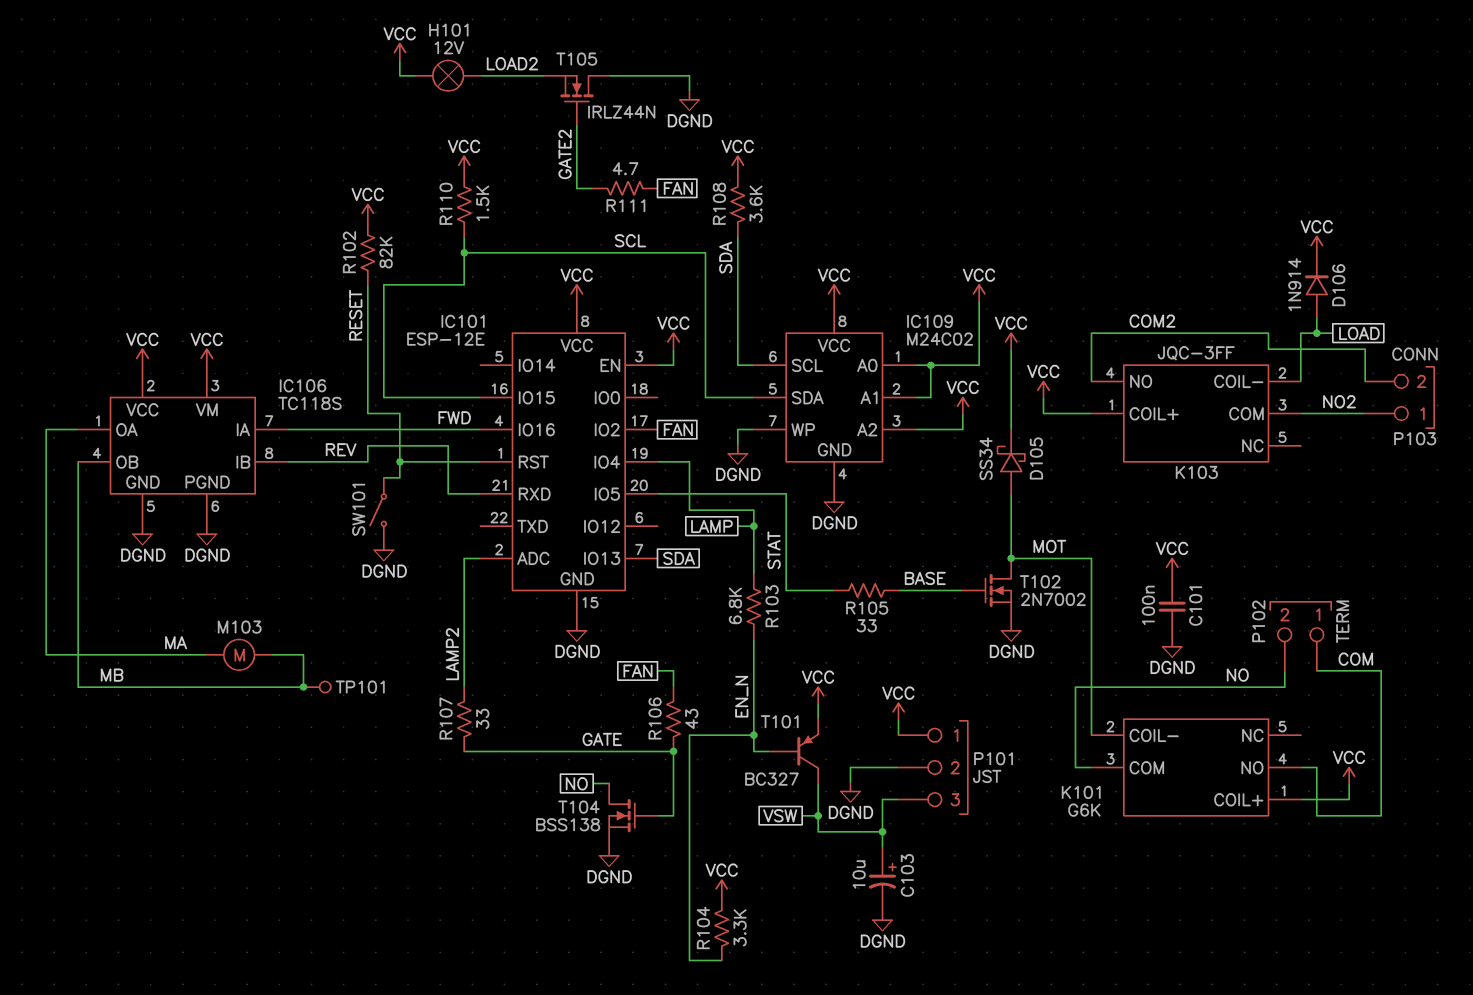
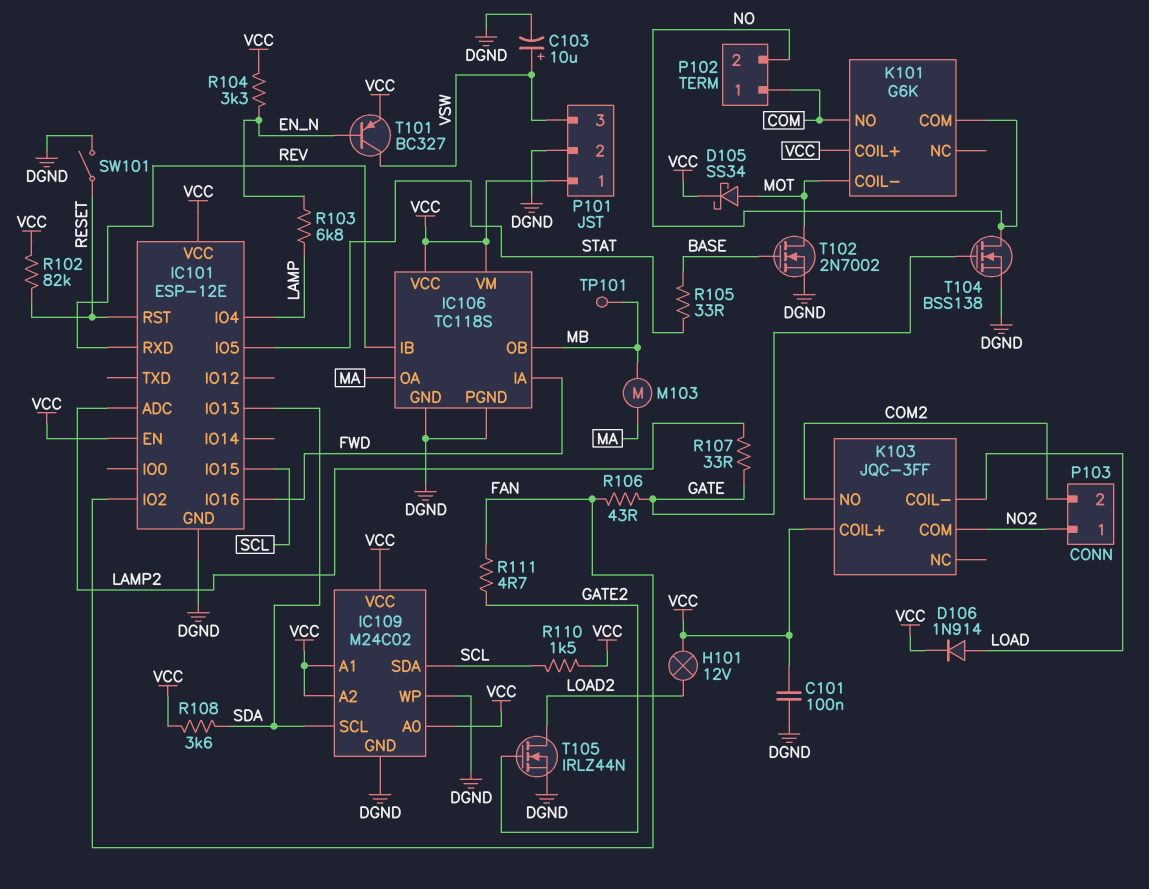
T105: NMOS IRLZ44N (G GATE2, D DGND, S LOAD2) -> NMOS IRLZ44N (G GATE2, D LOAD2, S DGND)

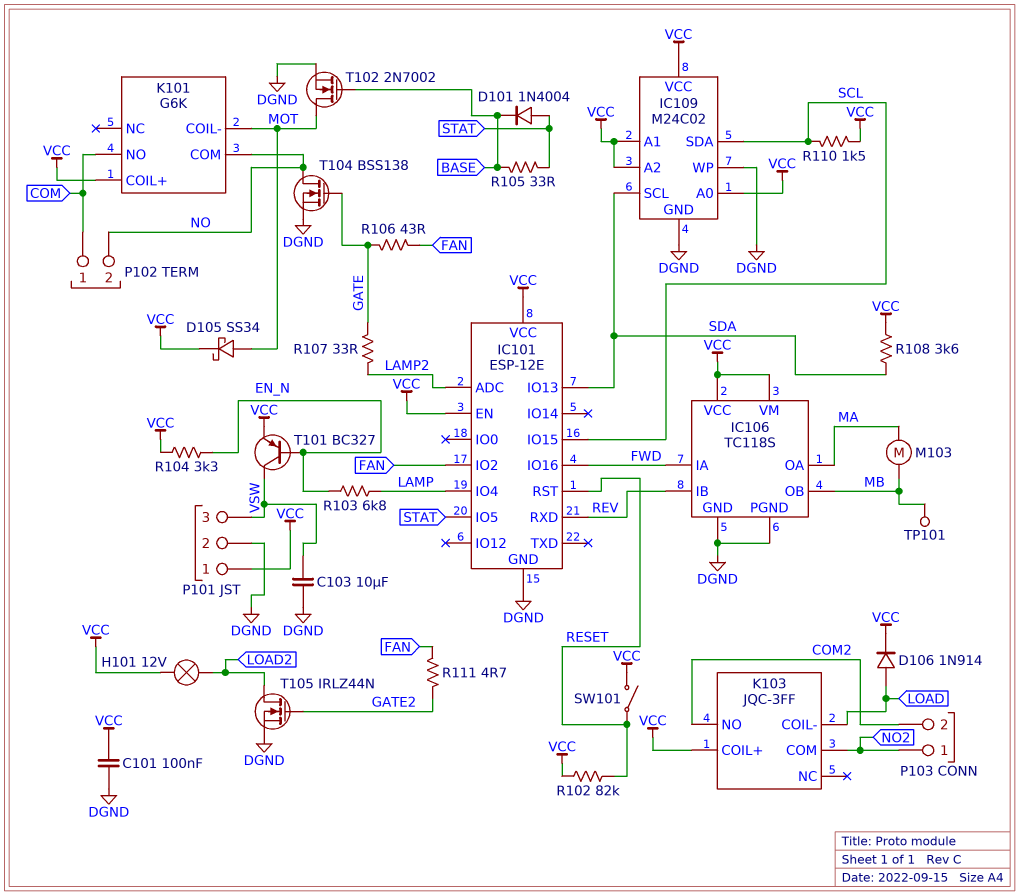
C103: 10uF (plus VSW, minus DGND) -> 10uF (DGND, VSW)
D101: none -> diode 1N4004 (A STAT, K BASE)
SW101: switch (DGND, RESET) -> switch (RESET, VCC)

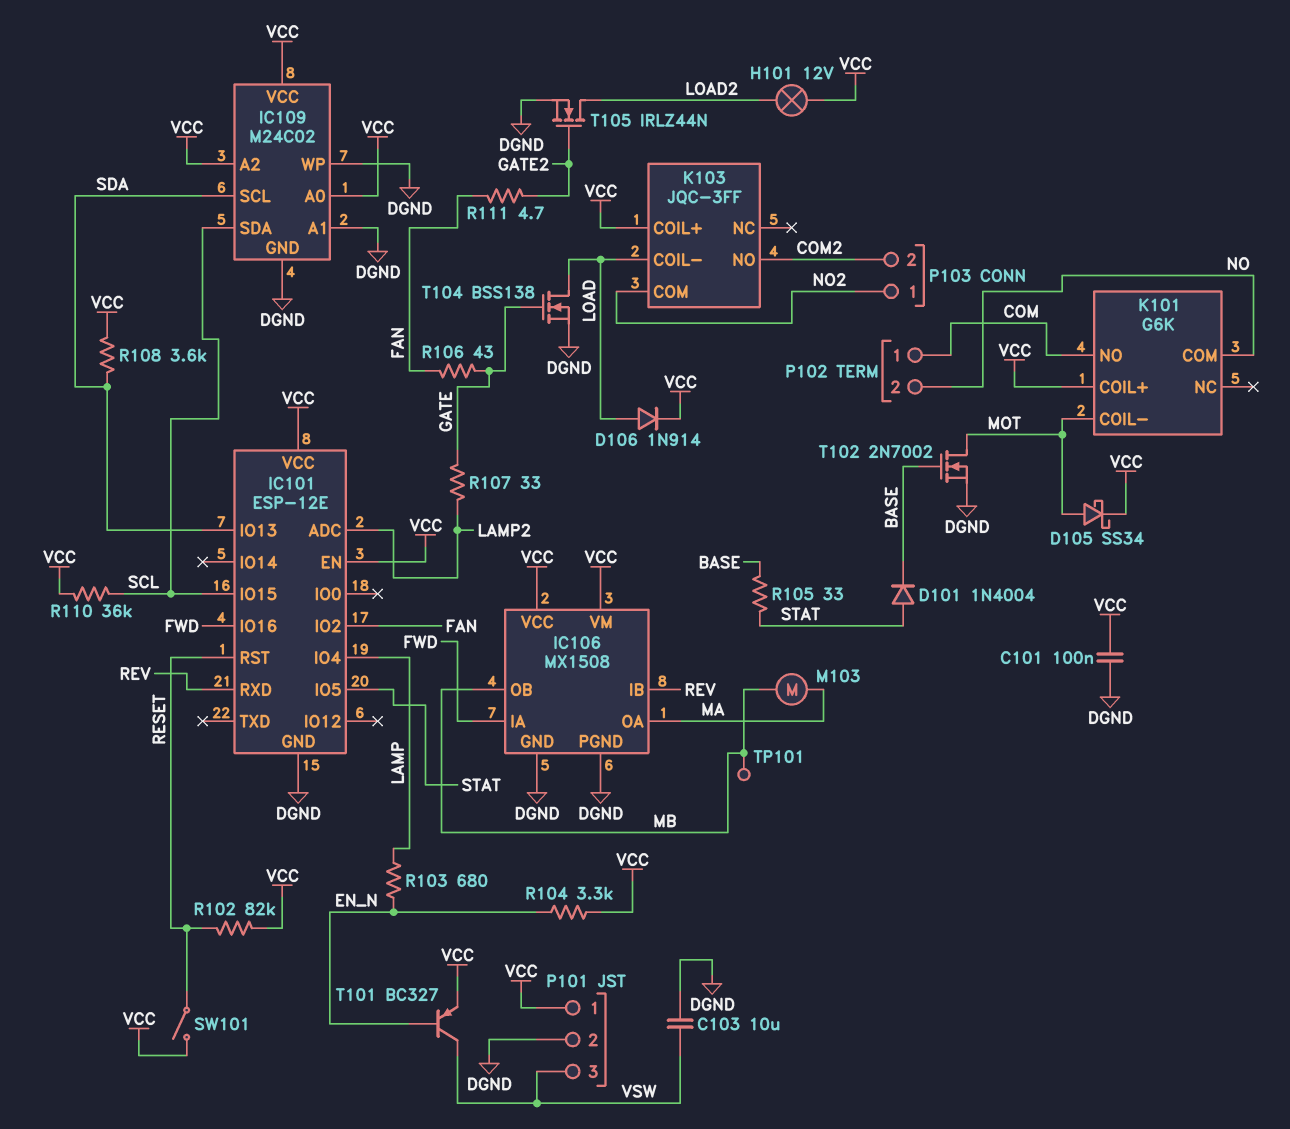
IC106: TC118S -> MX1508
IC109 pin A1: VCC -> DGND
R103: 6.8k (EN_N, LAMP) -> 680 (EN_N, LAMP)
R110: 1.5k (SCL, VCC) -> 36k (SCL, VCC)
T104: NMOS BSS138 (G GATE, D NO, S DGND) -> NMOS BSS138 (G GATE, D LOAD, S DGND)

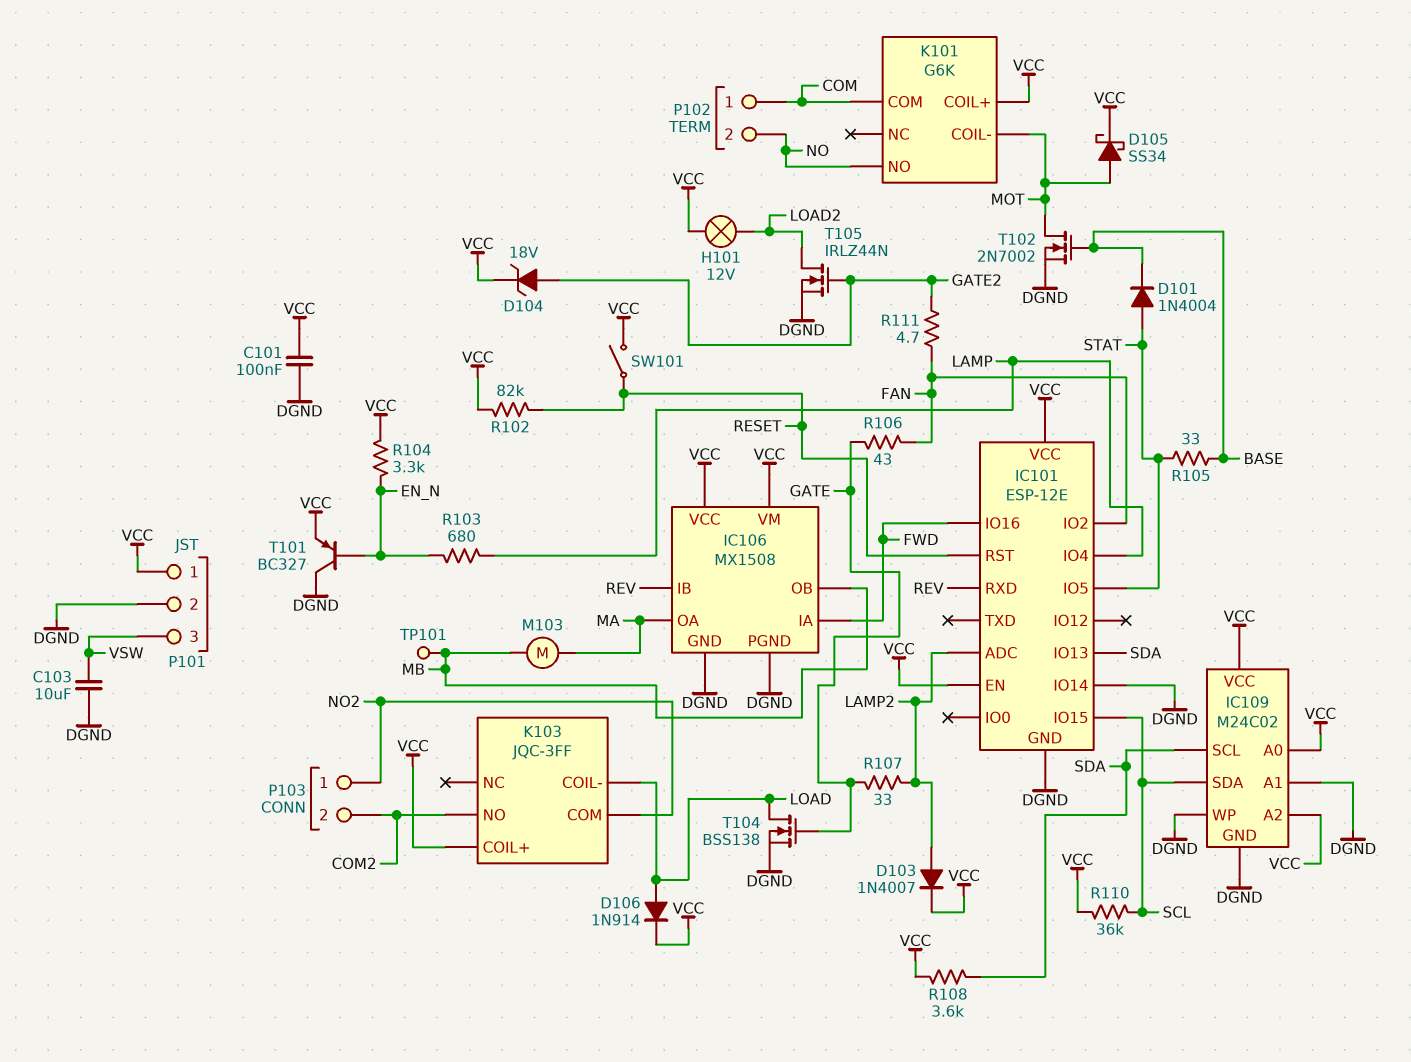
D103: none -> diode 1N4007 (A LAMP2, K VCC)
D104: none -> zener 18V (A GATE2, K VCC)
IC101 pin IO14: none -> DGND
K101 pin COM: NO -> COM
K101 pin NO: COM -> NO
T101: PNP BC327 (B EN_N, C VSW, E VCC) -> PNP BC327 (B EN_N, C DGND, E VCC)

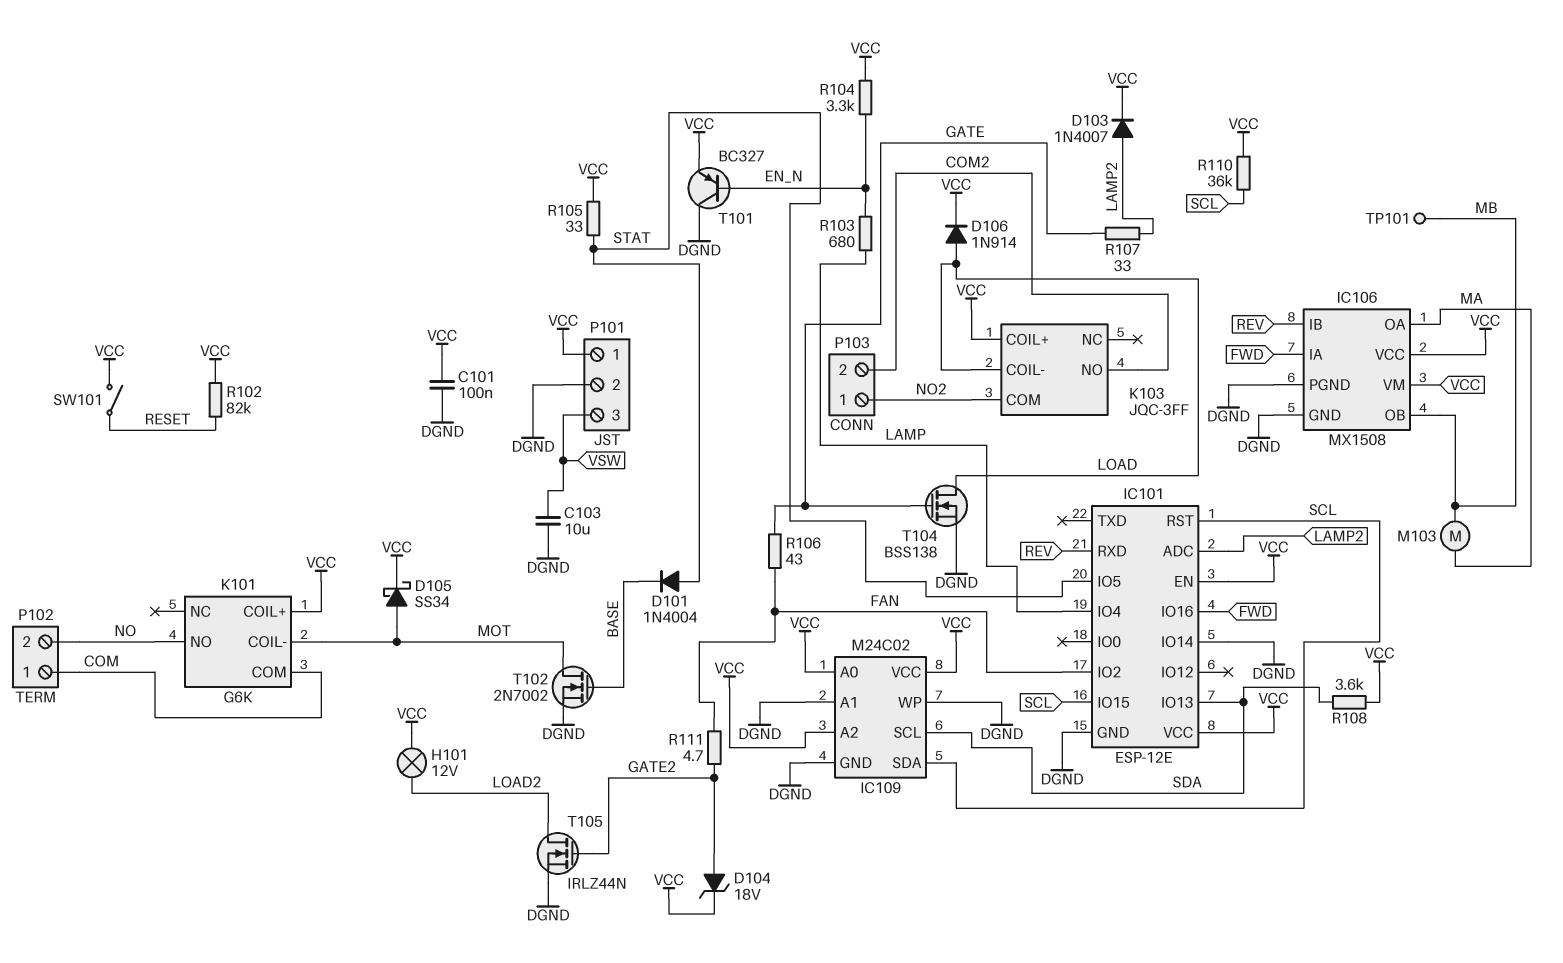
IC101 pin RST: RESET -> SCL
R105: 33 (BASE, STAT) -> 33 (STAT, VCC)

